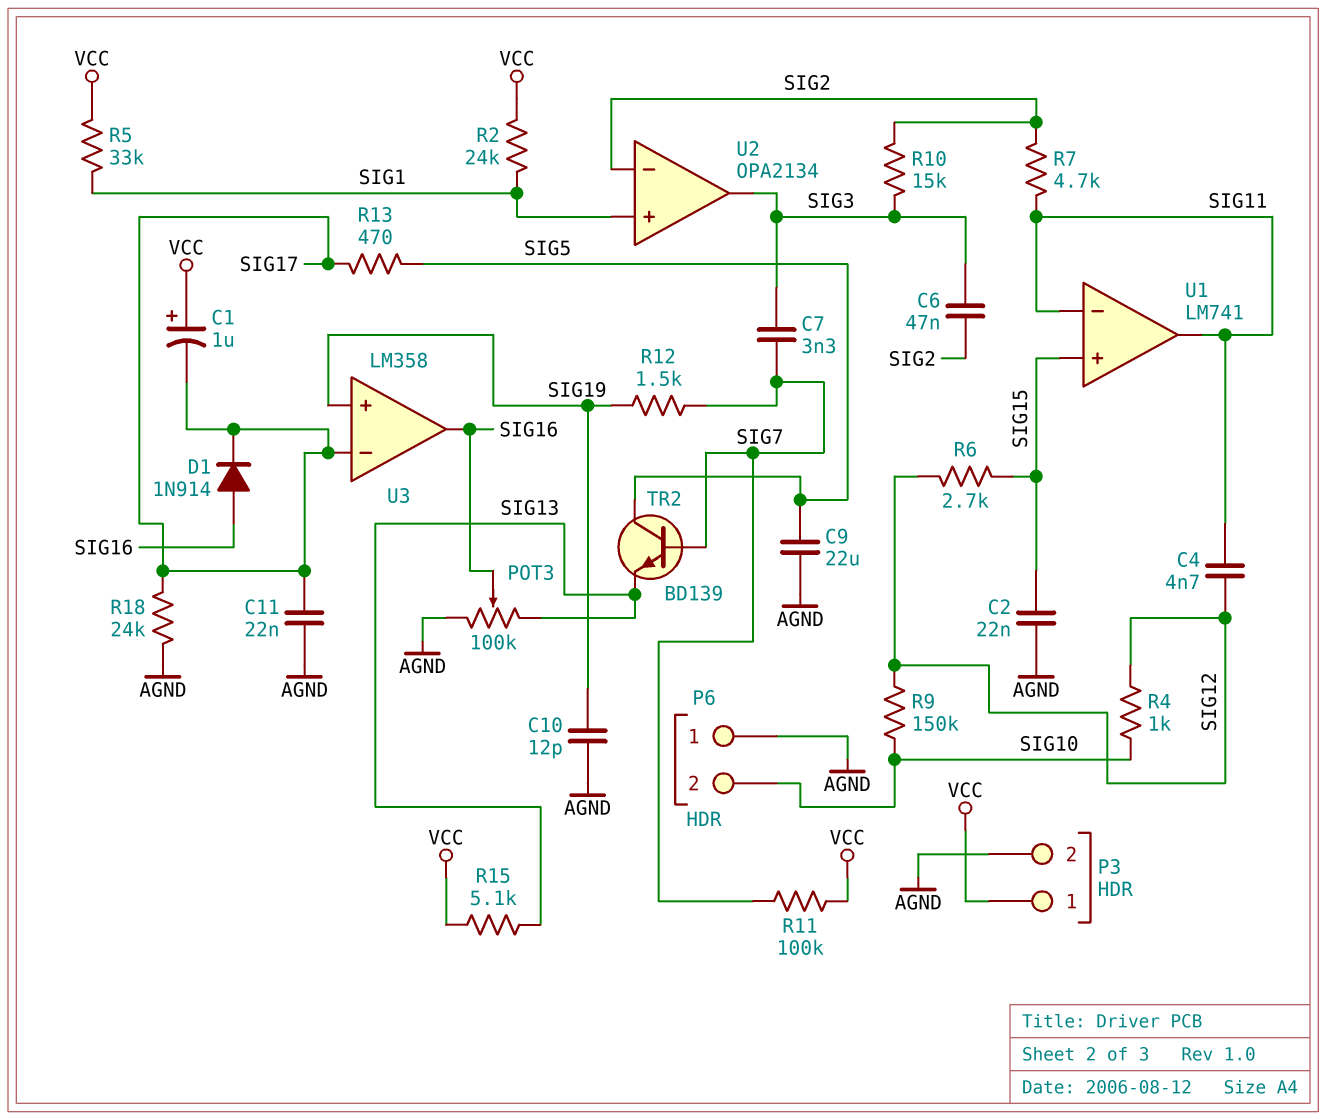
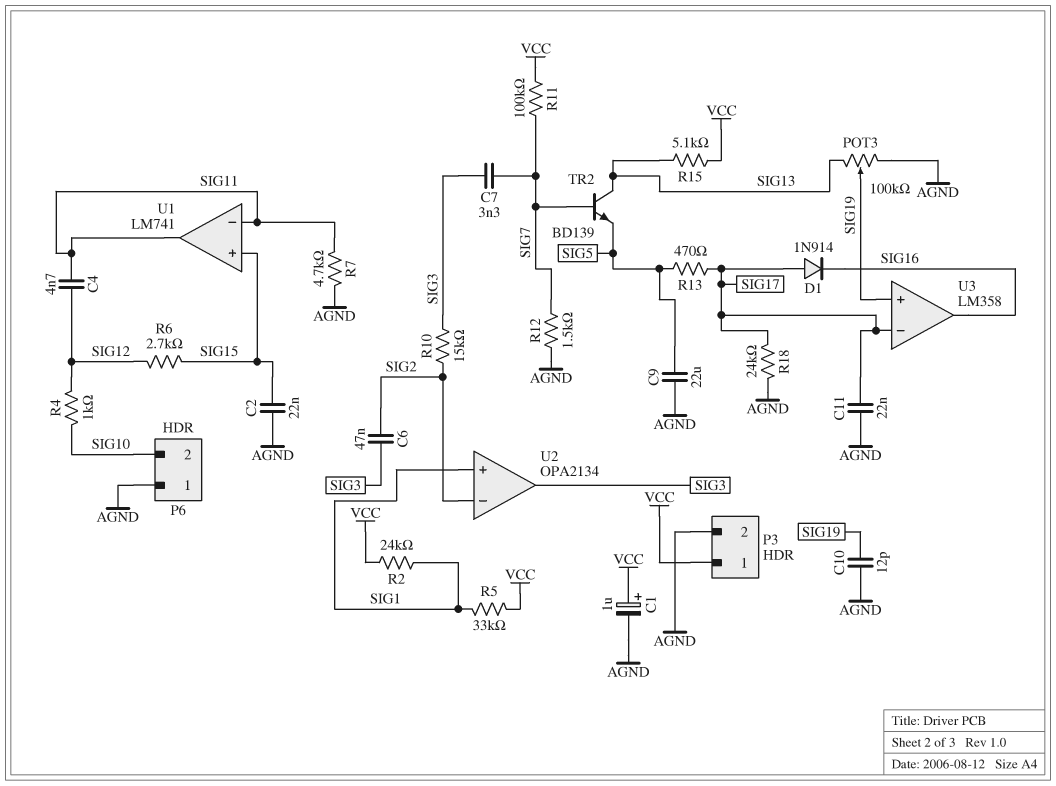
C1: 1uF (plus VCC, minus SIG17) -> 1uF (plus VCC, minus AGND)
D1: diode 1N914 (A SIG16, K SIG17) -> diode 1N914 (A SIG17, K SIG16)
POT3: 100k (AGND, SIG13, wiper SIG16) -> 100k (AGND, SIG13, wiper SIG19)
R7: 4.7k (SIG2, SIG11) -> 4.7k (AGND, SIG11)
R9: 150k (SIG10, SIG12) -> none
R12: 1.5k (SIG7, SIG19) -> 1.5k (AGND, SIG7)
TR2: NPN BD139 (B SIG7, C SIG5, E SIG13) -> NPN BD139 (B SIG7, C SIG13, E SIG5)

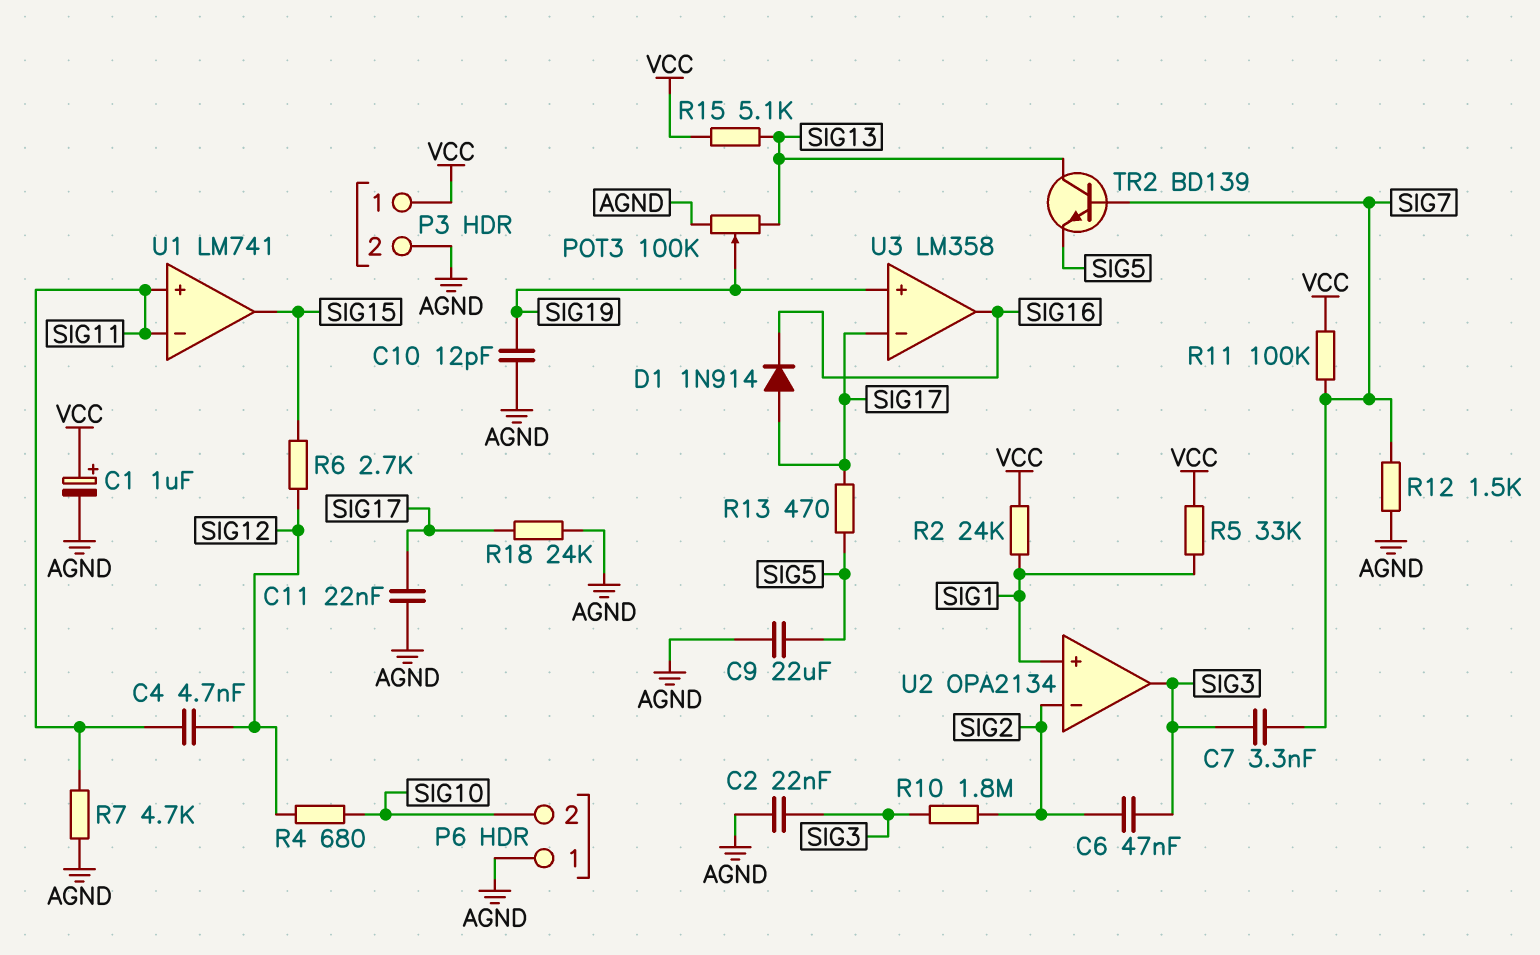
C2: 22nF (AGND, SIG15) -> 22nF (AGND, SIG3)
R4: 1k (SIG10, SIG12) -> 680 (SIG10, SIG12)
R10: 15k (SIG2, SIG3) -> 1.8M (SIG2, SIG3)
U1 pin in+: SIG15 -> SIG11
U1 pin out: SIG11 -> SIG15

